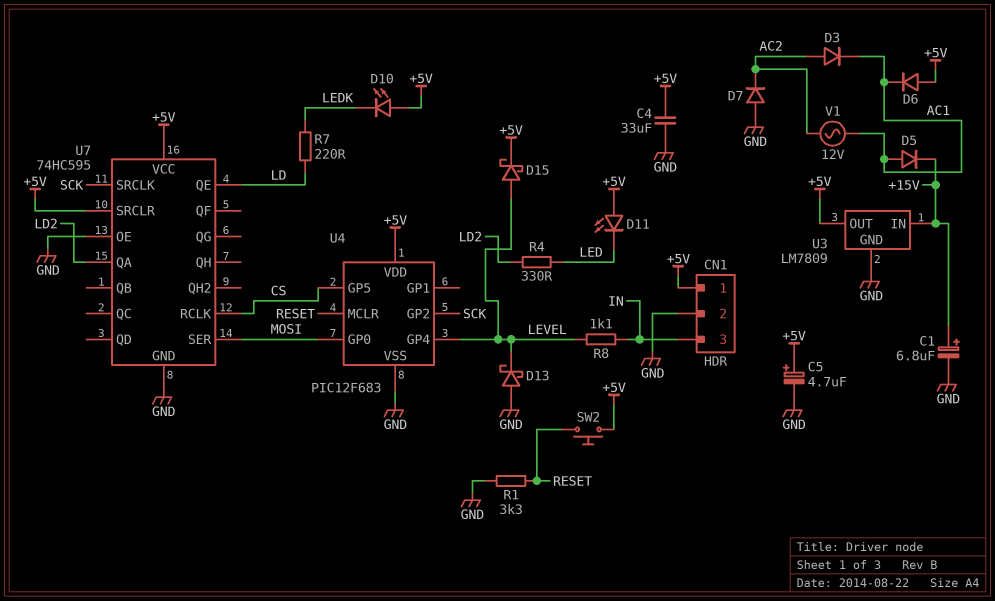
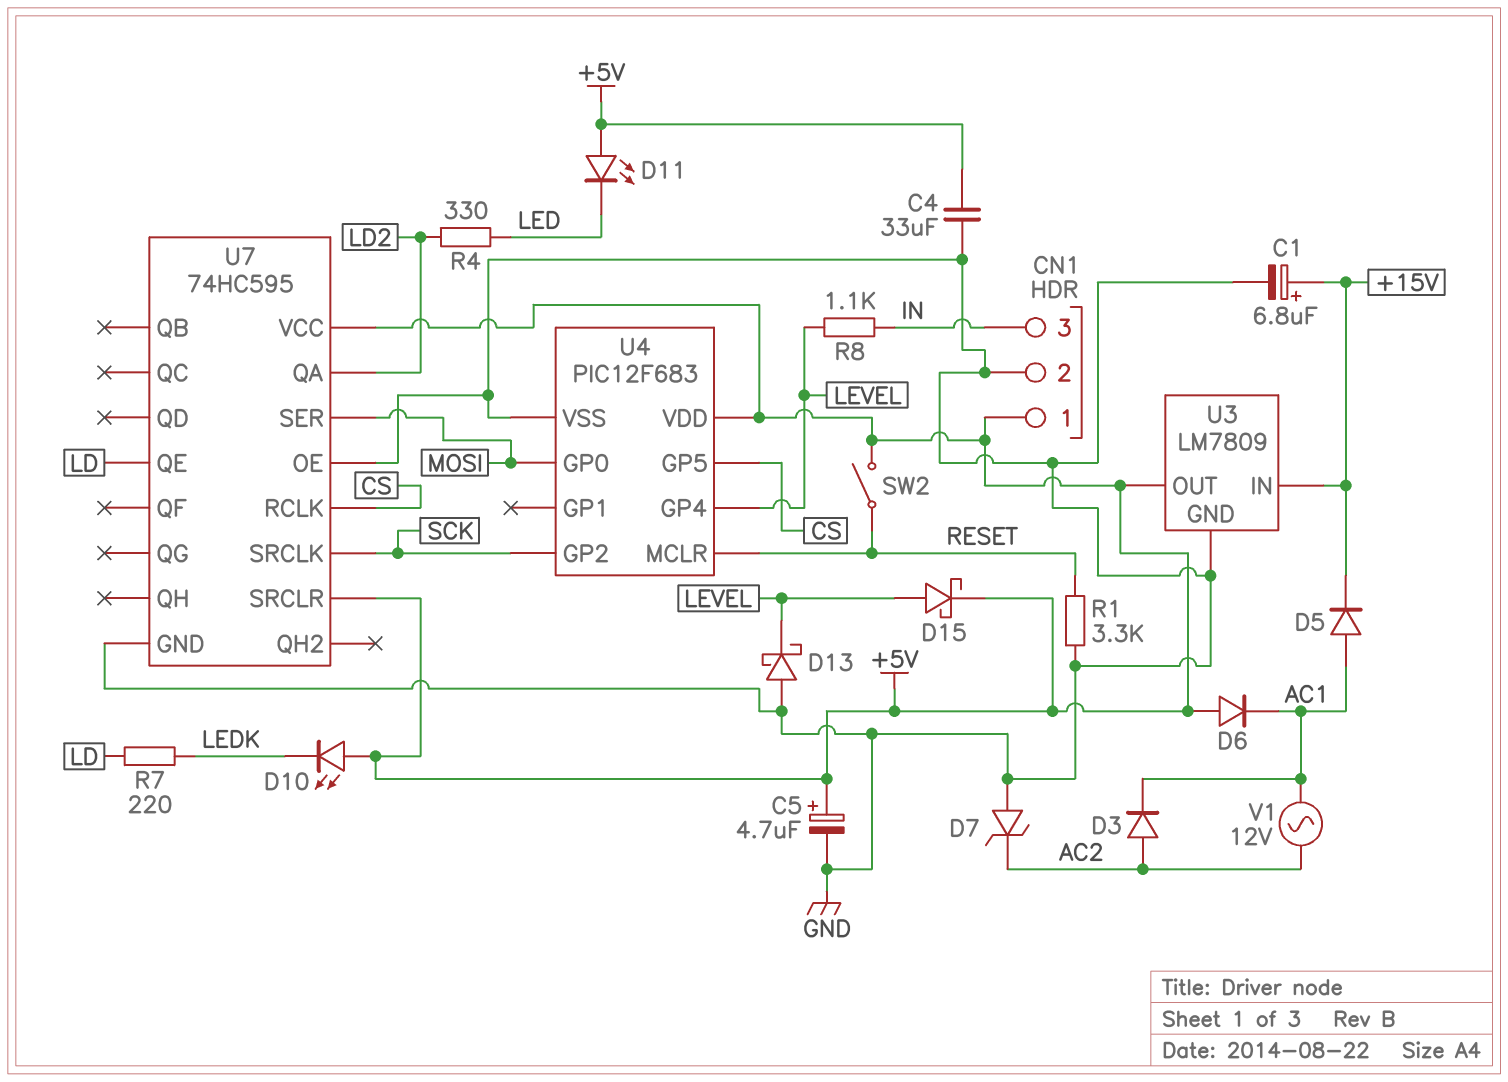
D7: diode (A GND, K AC2) -> zener (A GND, K AC2)
SW2: button (+5V, RESET) -> switch (+5V, RESET)

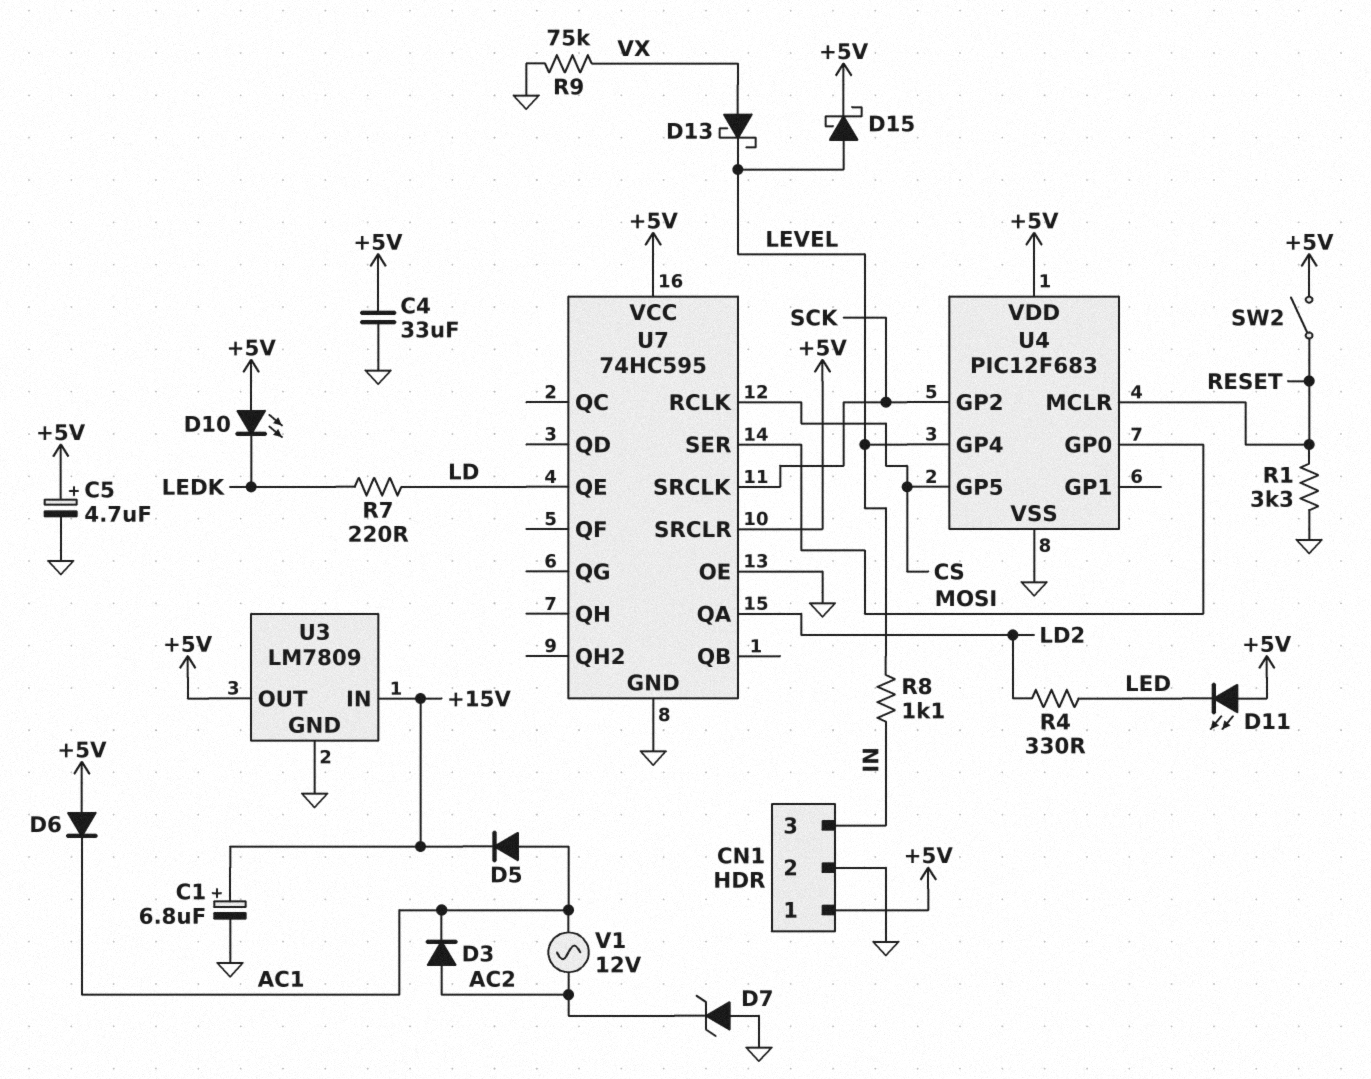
D13: schottky (A GND, K LEVEL) -> schottky (A VX, K LEVEL)
R9: none -> 75k (GND, VX)

